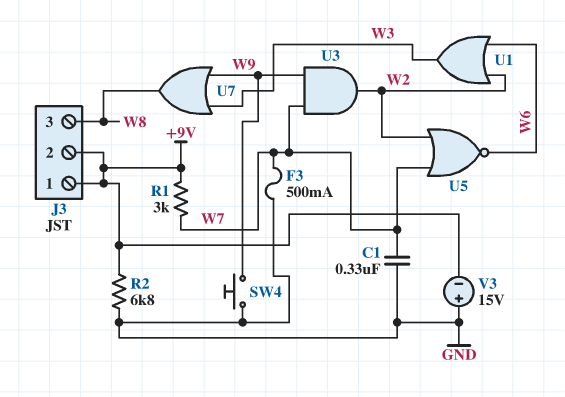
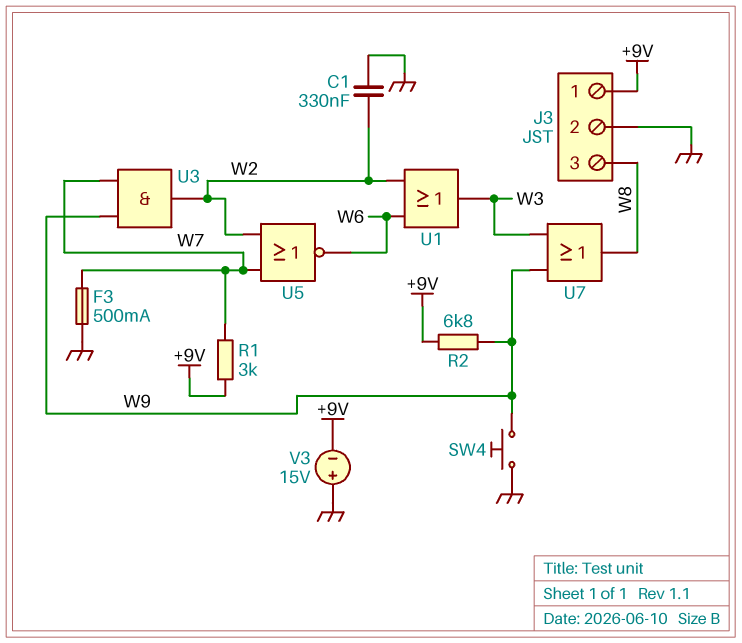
C1: 330nF (GND, W7) -> 330nF (GND, W2)
J3 pin 2: +9V -> GND
R2: 6.8k (+9V, GND) -> 6.8k (+9V, W9)

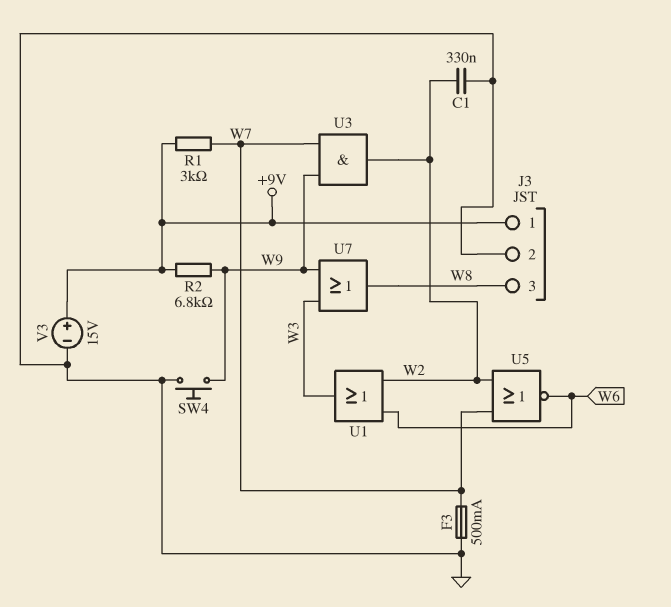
V3: 15V (plus GND, minus +9V) -> 15V (plus +9V, minus GND)

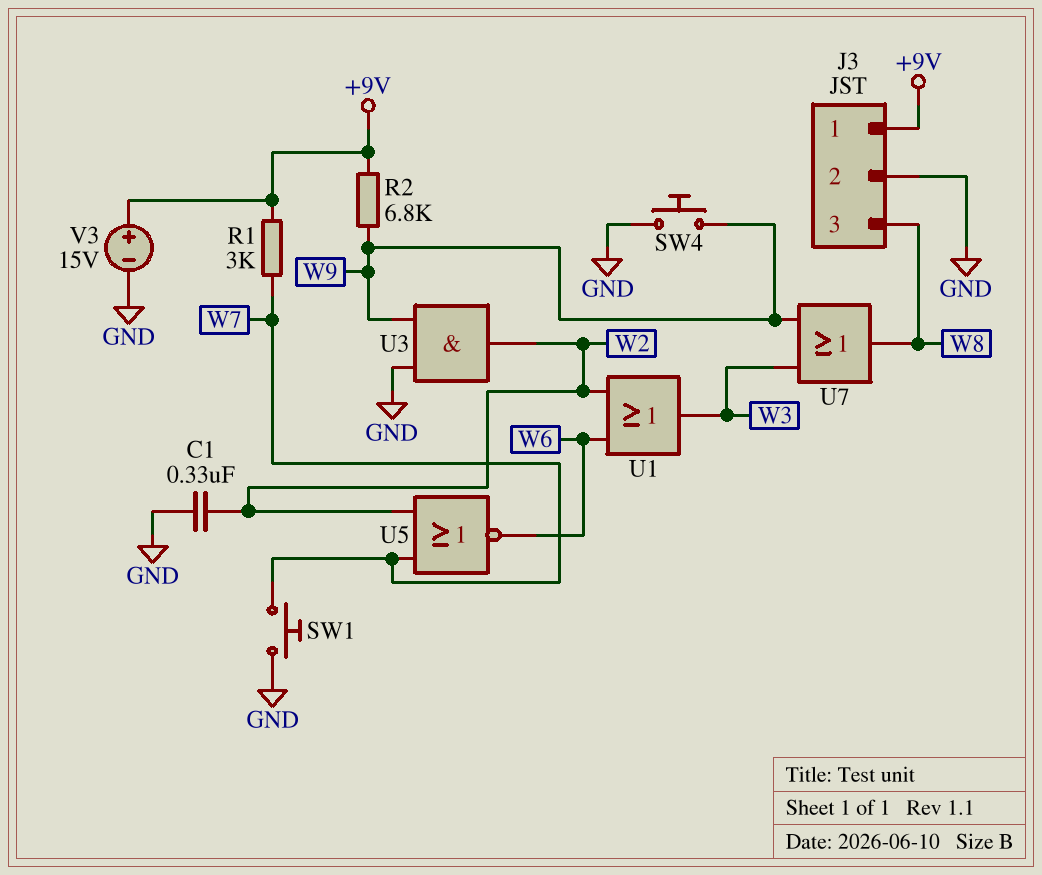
F3: 500mA (GND, W7) -> none
SW1: none -> button (GND, W7)
U3: AND (in W7, in W9, out W2) -> AND (in GND, in W9, out W2)

